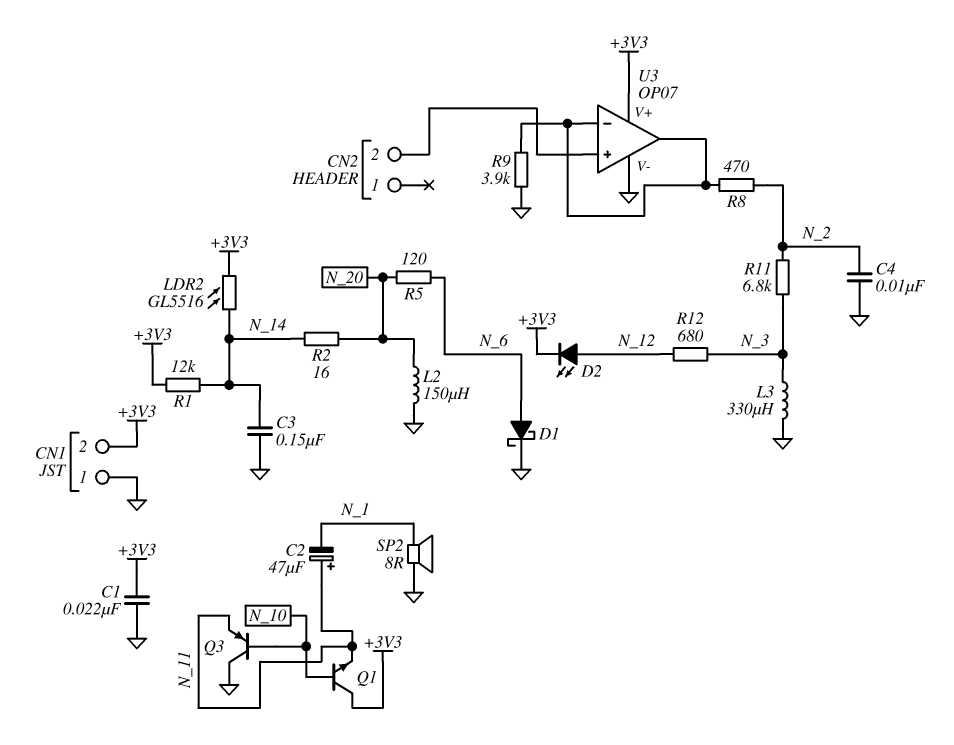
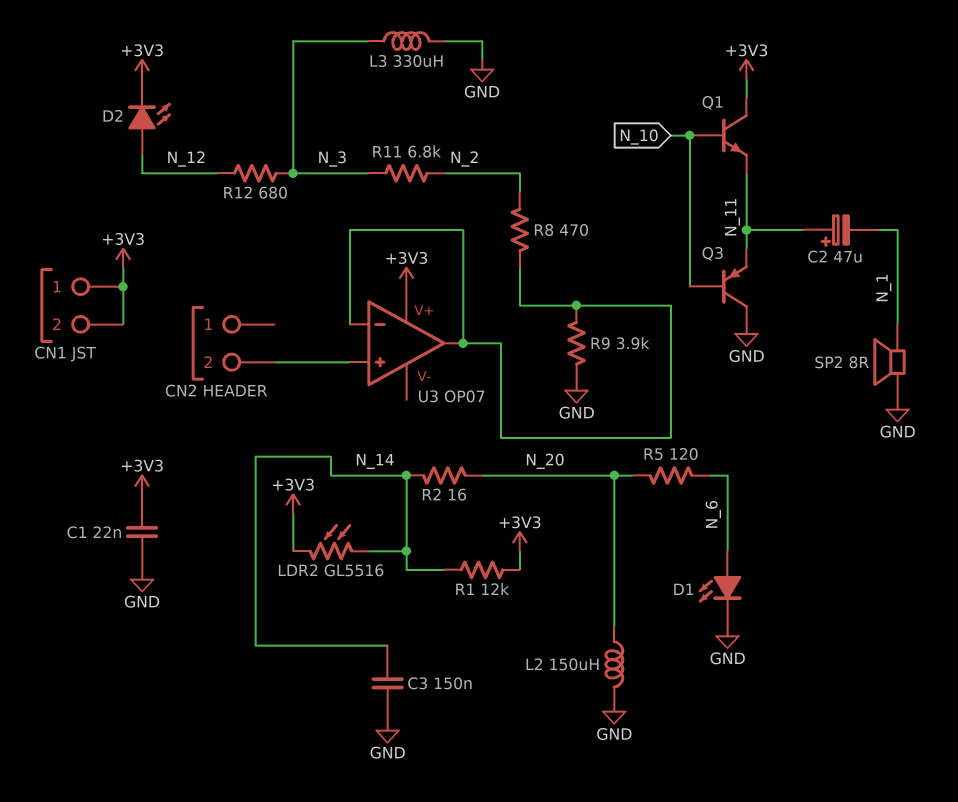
C4: 10nF (GND, N_2) -> none
CN1 pin 1: GND -> +3V3
D1: schottky (A N_6, K GND) -> LED (A N_6, K GND)
U3 pin V-: GND -> none

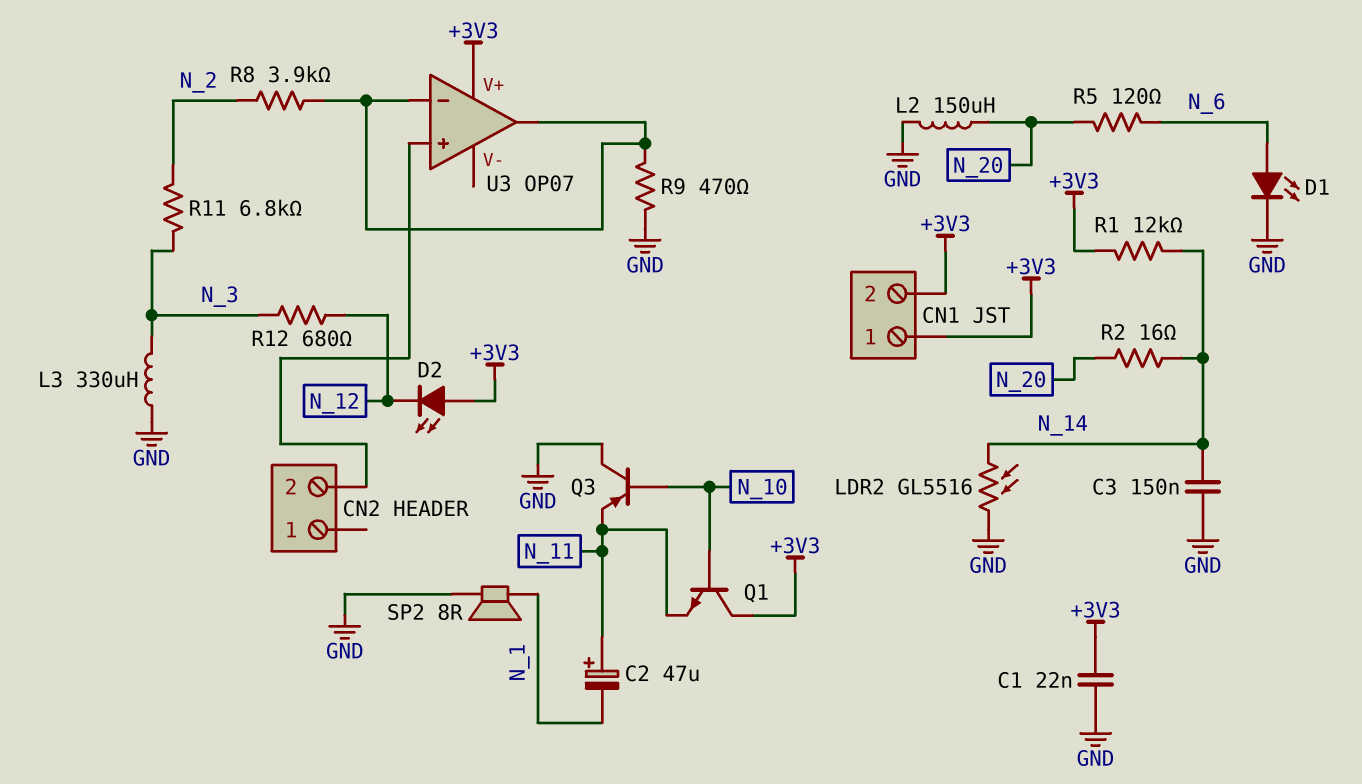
D2: LED (A N_12, K +3V3) -> LED (A +3V3, K N_12)
LDR2: GL5516 (+3V3, N_14) -> GL5516 (GND, N_14)
R8: 470 (N_2, U3/in-) -> 3.9k (N_2, U3/in-)
R9: 3.9k (GND, U3/in-) -> 470 (GND, U3/in-)

